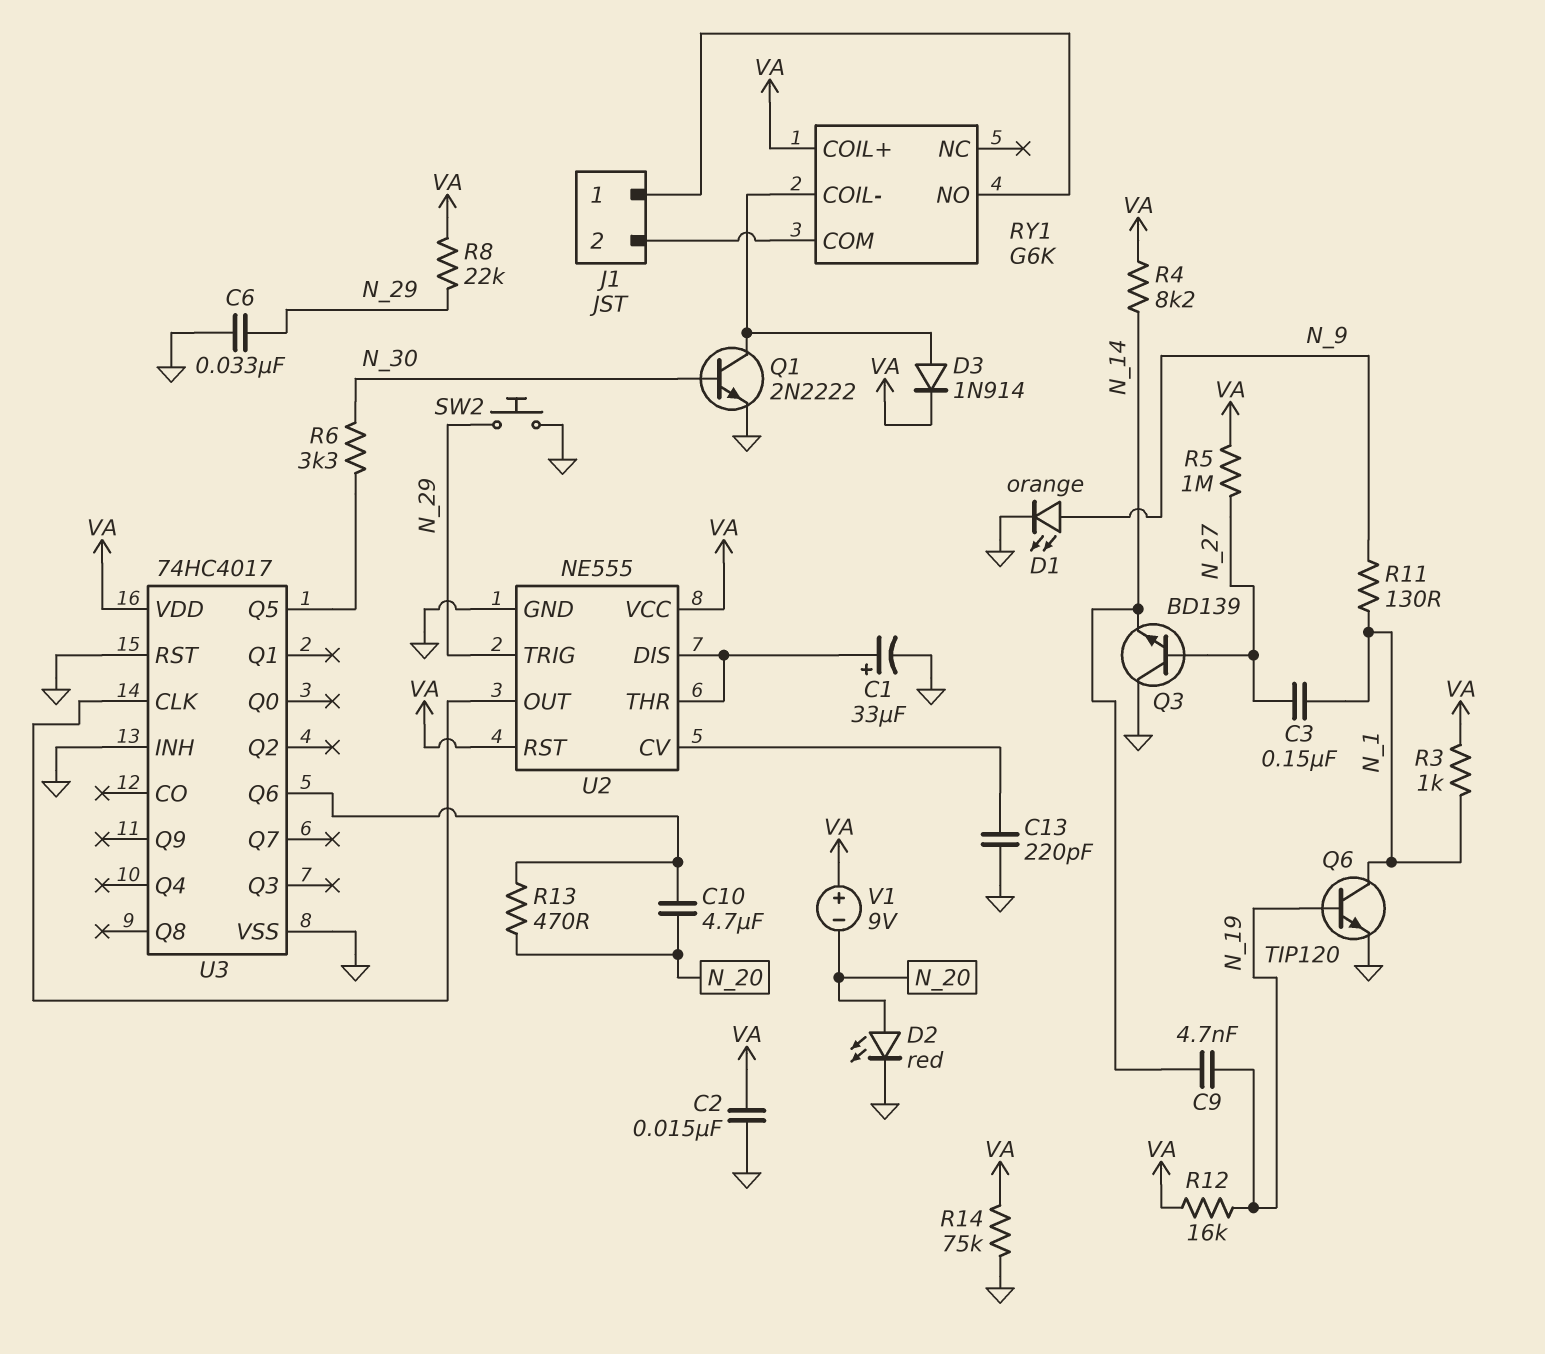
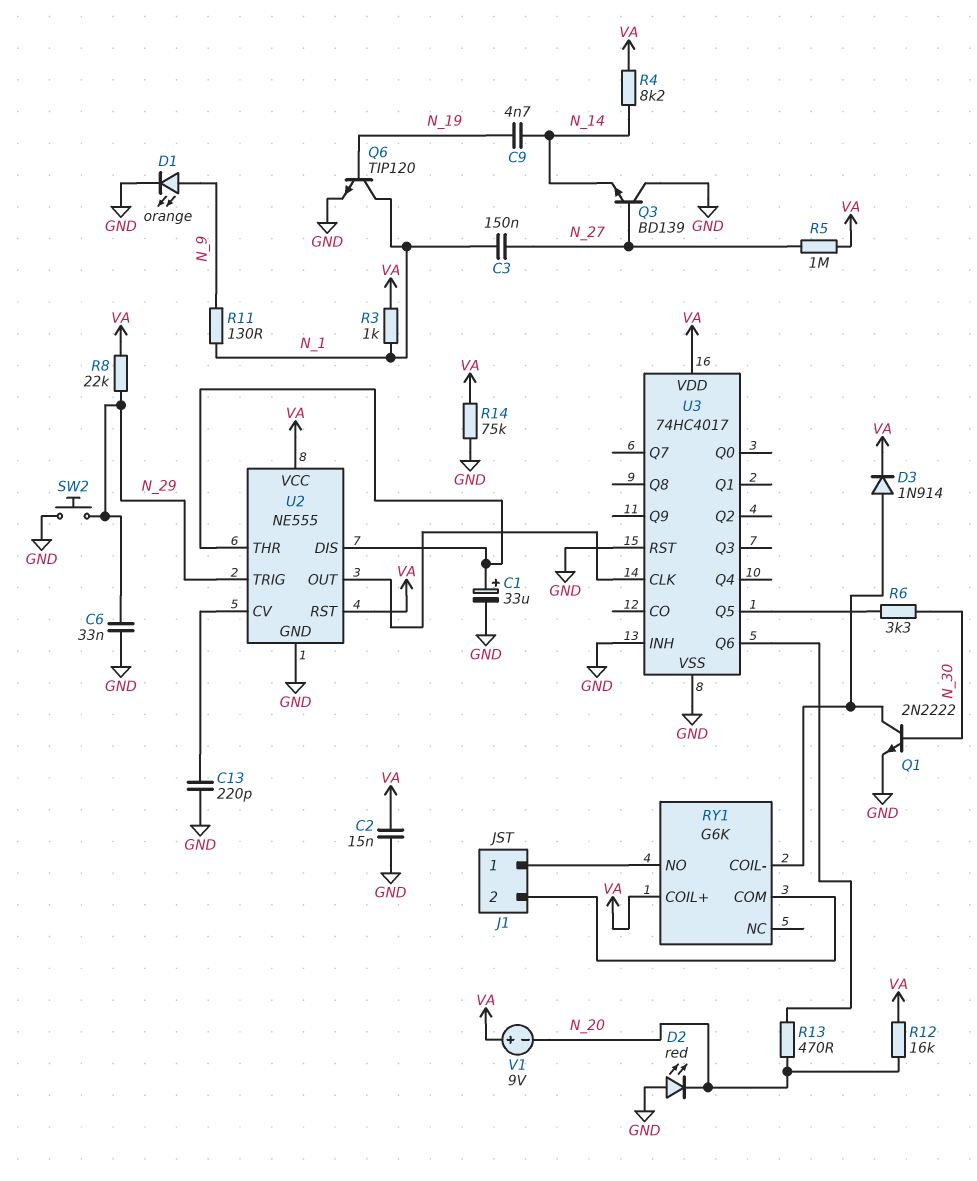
C10: 4.7uF (N_20, U3/Q6) -> none
D2: LED red (A N_20, K GND) -> LED red (A GND, K N_20)
R12: 16k (N_19, VA) -> 16k (N_20, VA)

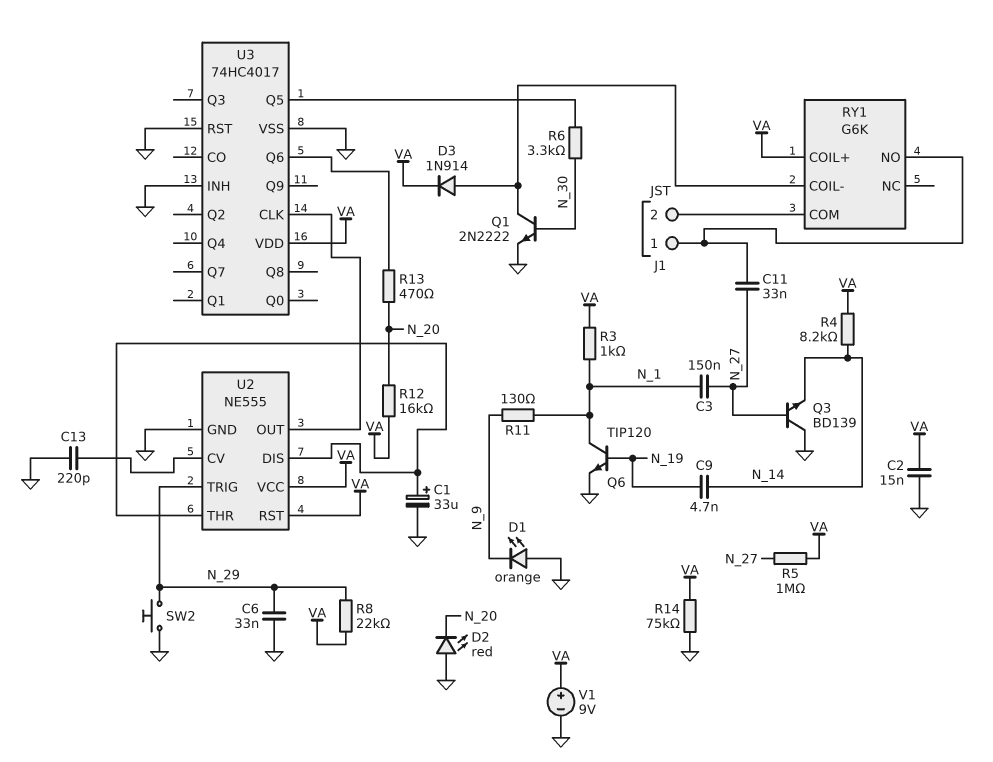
C11: none -> 33nF (J1/1, N_27)
D1: LED orange (A N_9, K GND) -> LED orange (A GND, K N_9)
V1: 9V (plus VA, minus N_20) -> 9V (plus VA, minus GND)

